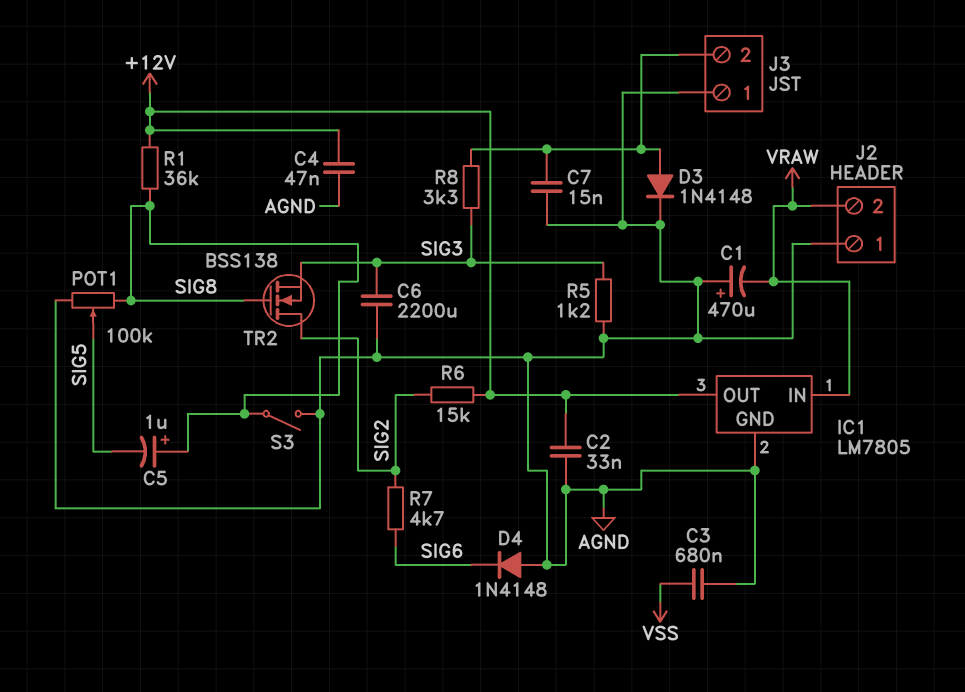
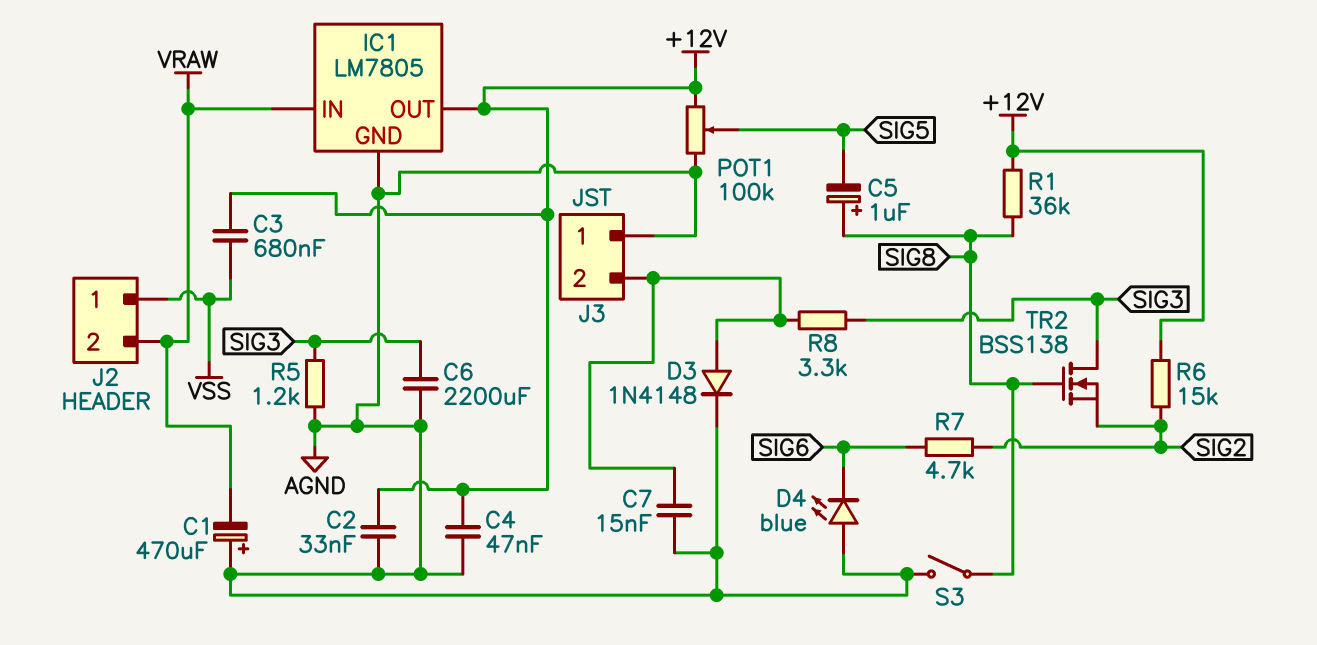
C3: 680nF (AGND, VSS) -> 680nF (+12V, VSS)
D4: diode 1N4148 (A AGND, K SIG6) -> LED blue (A AGND, K SIG6)
J2 pin 1: AGND -> VSS
POT1: 100k (AGND, SIG8, wiper SIG5) -> 100k (+12V, AGND, wiper SIG5)
TR2: NMOS BSS138 (G SIG8, D SIG2, S SIG3) -> NMOS BSS138 (G SIG8, D SIG3, S SIG2)

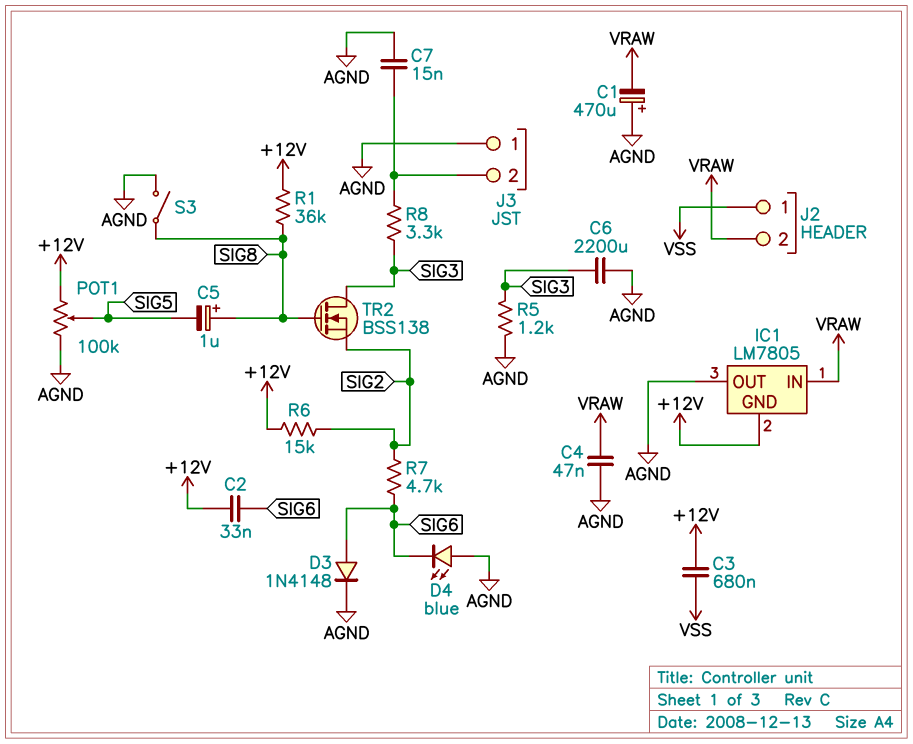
C2: 33nF (+12V, AGND) -> 33nF (+12V, SIG6)
C4: 47nF (+12V, AGND) -> 47nF (AGND, VRAW)
D3: diode 1N4148 (A J3/2, K AGND) -> diode 1N4148 (A SIG6, K AGND)
IC1 pin GND: AGND -> +12V
IC1 pin OUT: +12V -> AGND

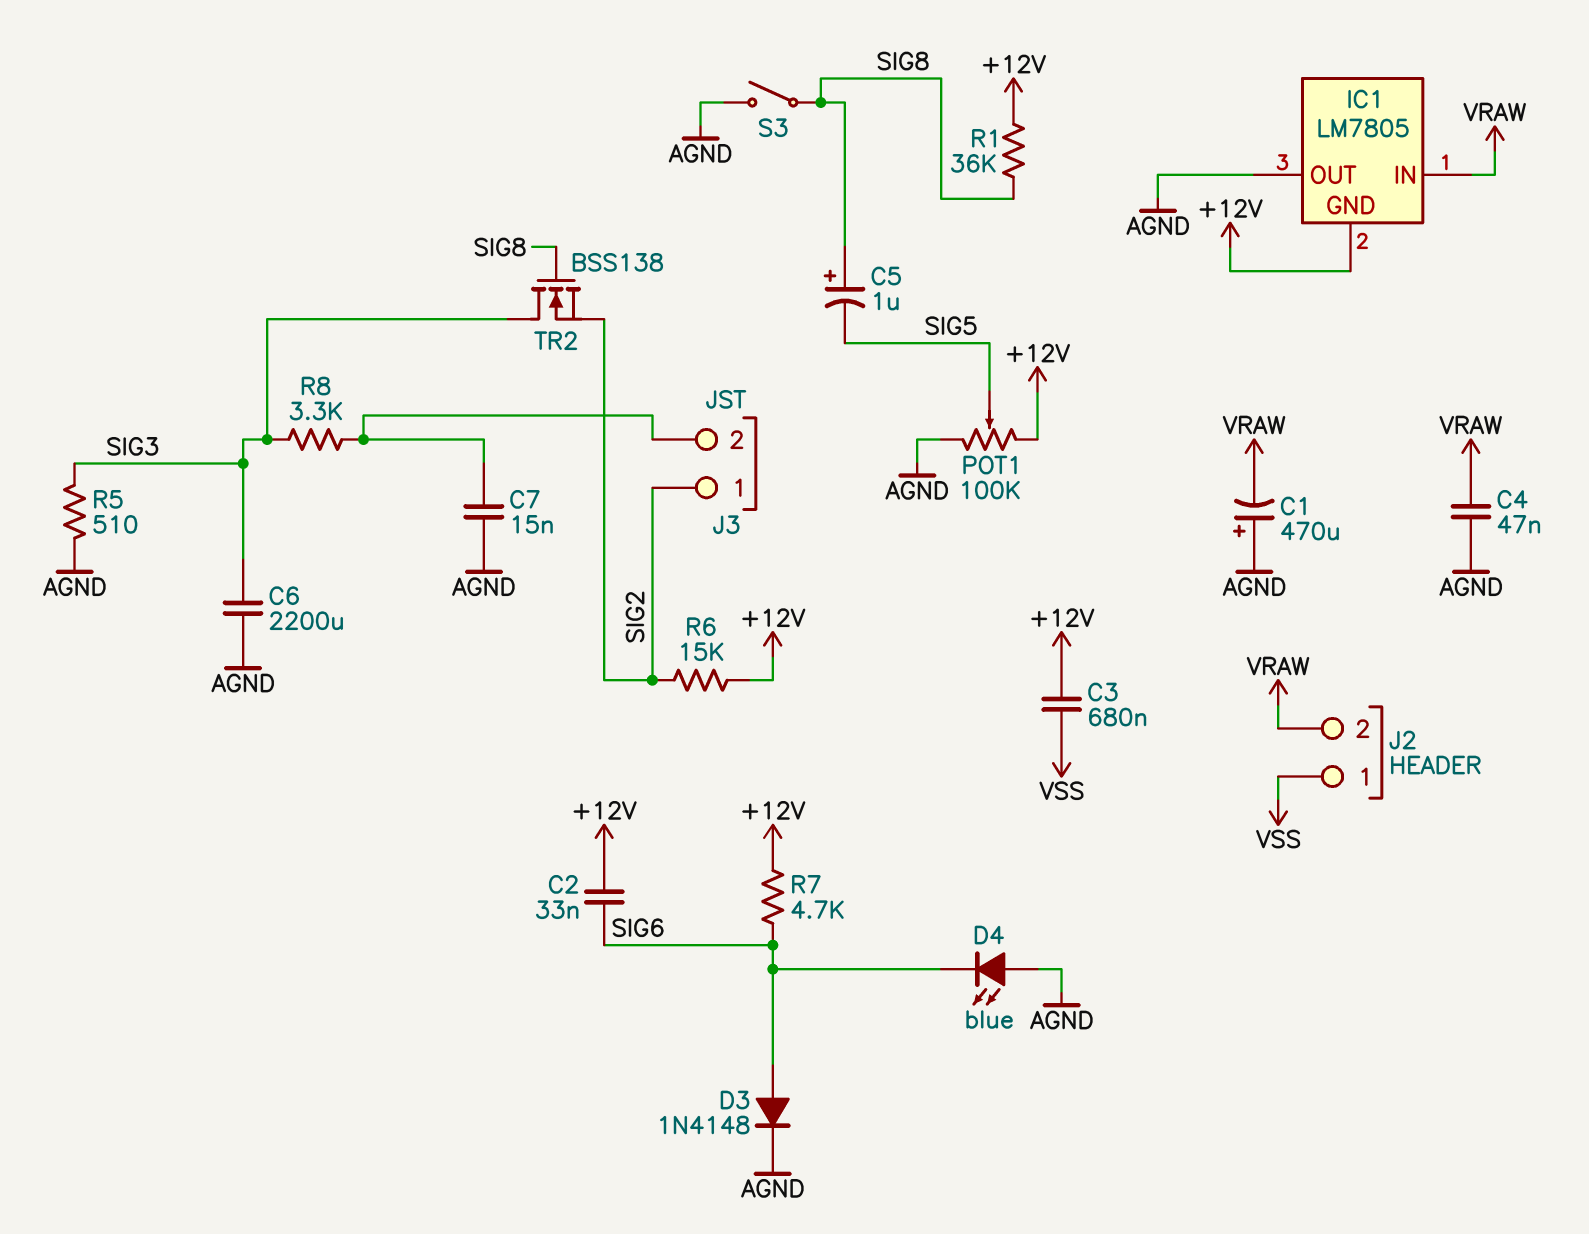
J3 pin 1: AGND -> SIG2
R5: 1.2k (AGND, SIG3) -> 510 (AGND, SIG3)
R7: 4.7k (SIG2, SIG6) -> 4.7k (+12V, SIG6)

